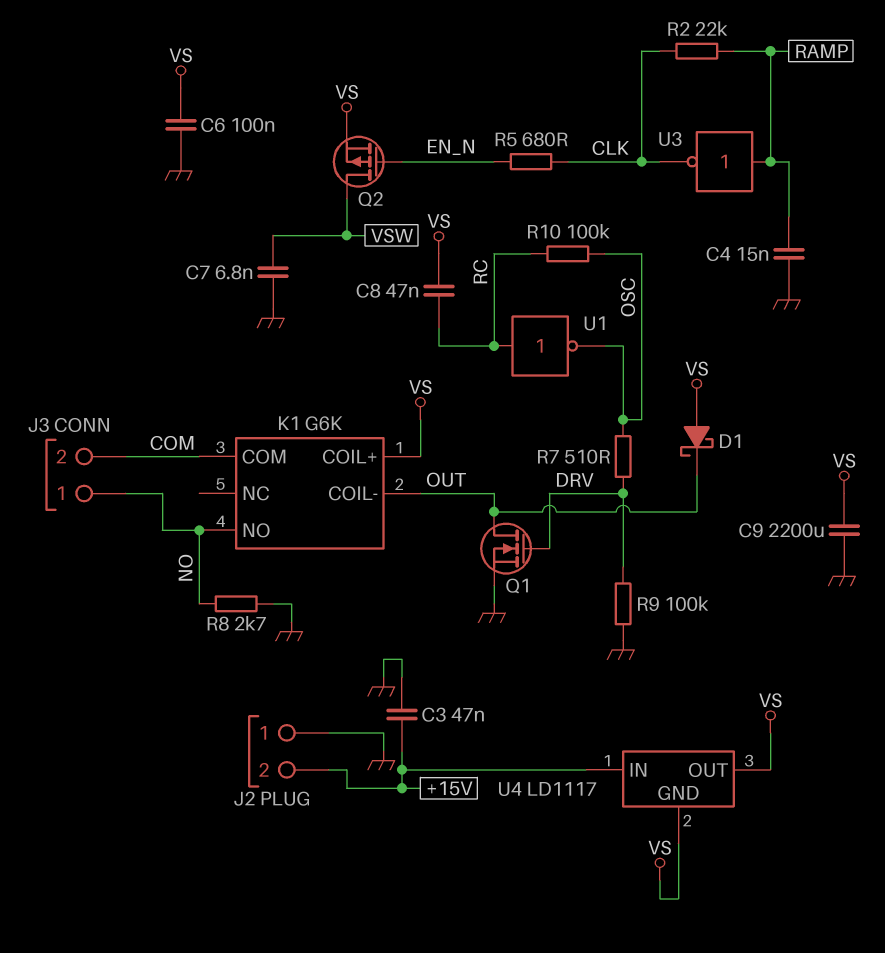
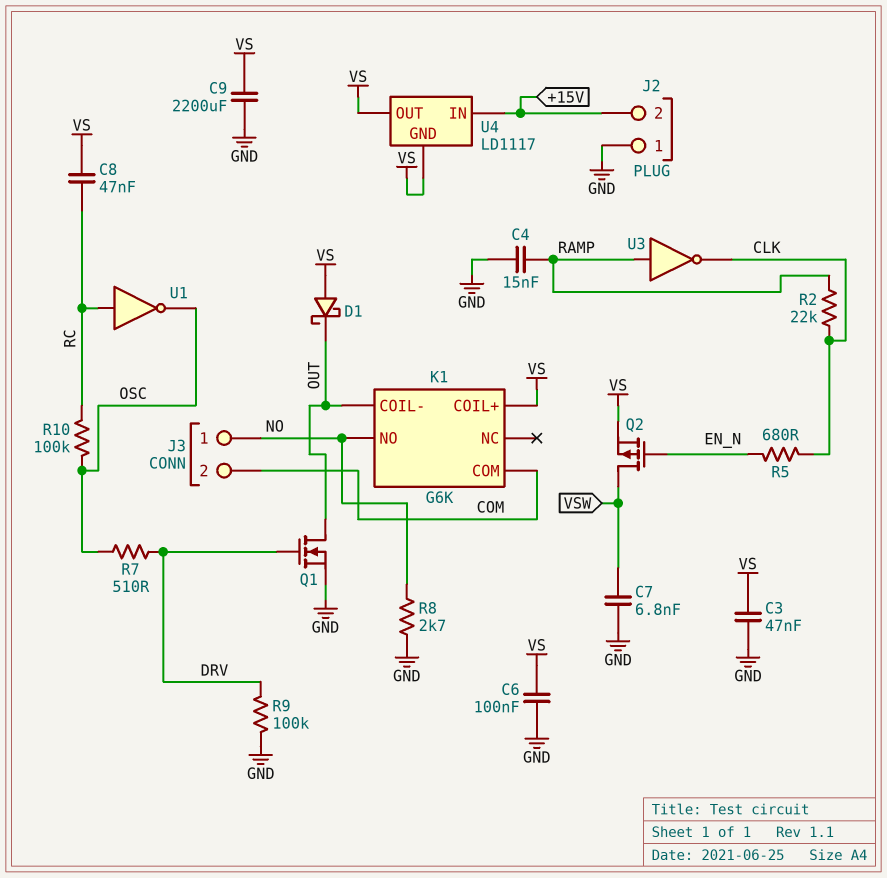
C3: 47nF (+15V, GND) -> 47nF (GND, VS)

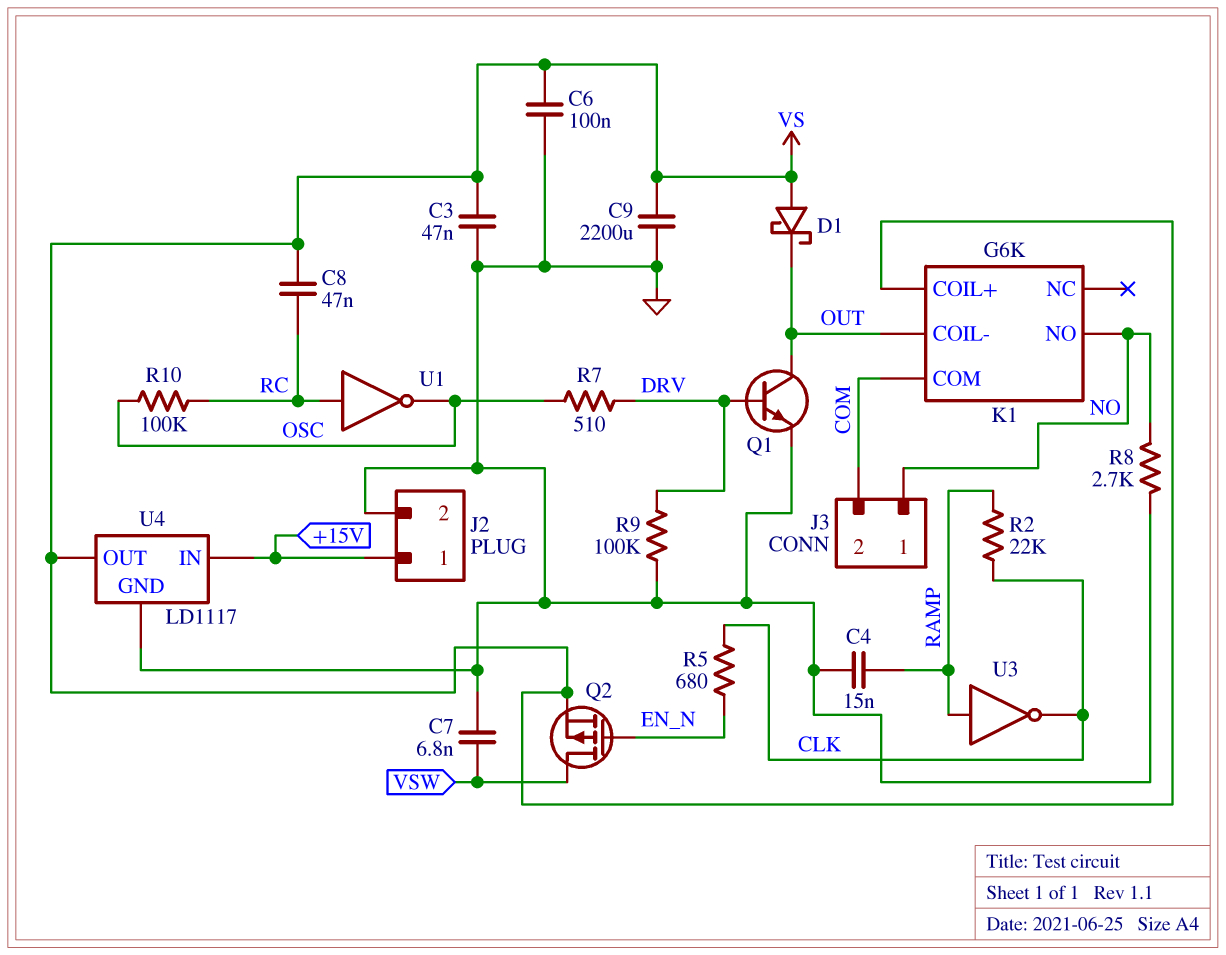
J2 pin 1: GND -> +15V
J2 pin 2: +15V -> GND
Q1: NMOS (G DRV, D OUT, S GND) -> NPN (B DRV, C OUT, E GND)
U4 pin GND: VS -> GND

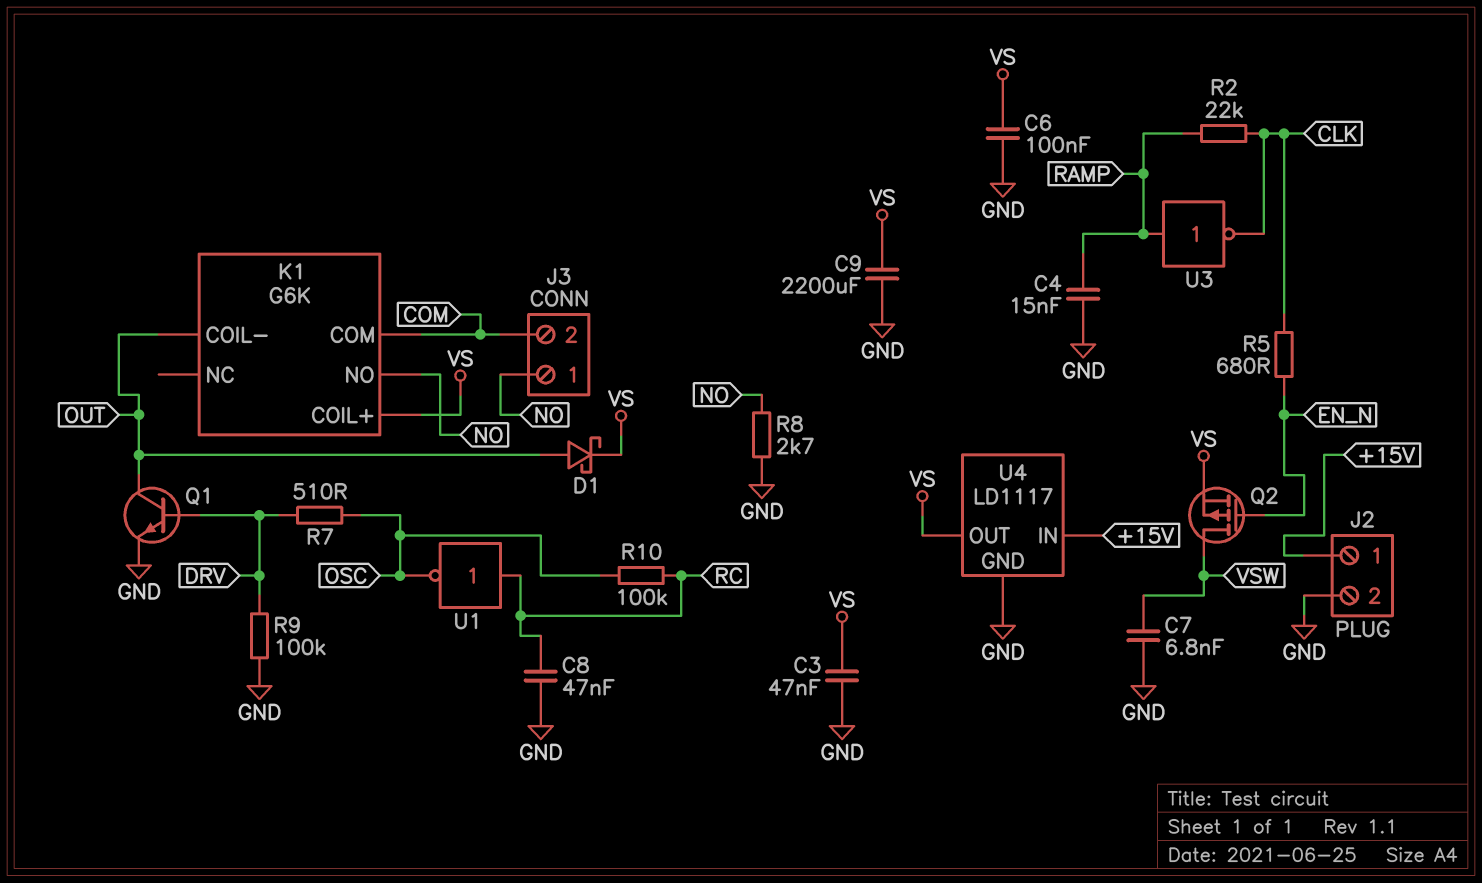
C8: 47nF (RC, VS) -> 47nF (GND, RC)
D1: schottky (A VS, K OUT) -> schottky (A OUT, K VS)

